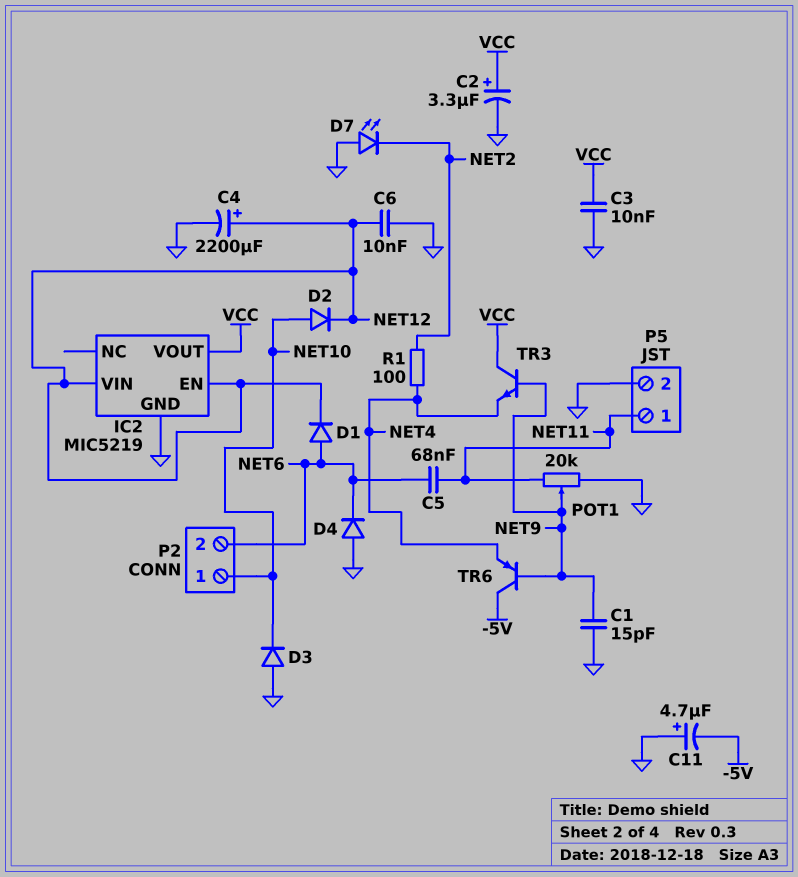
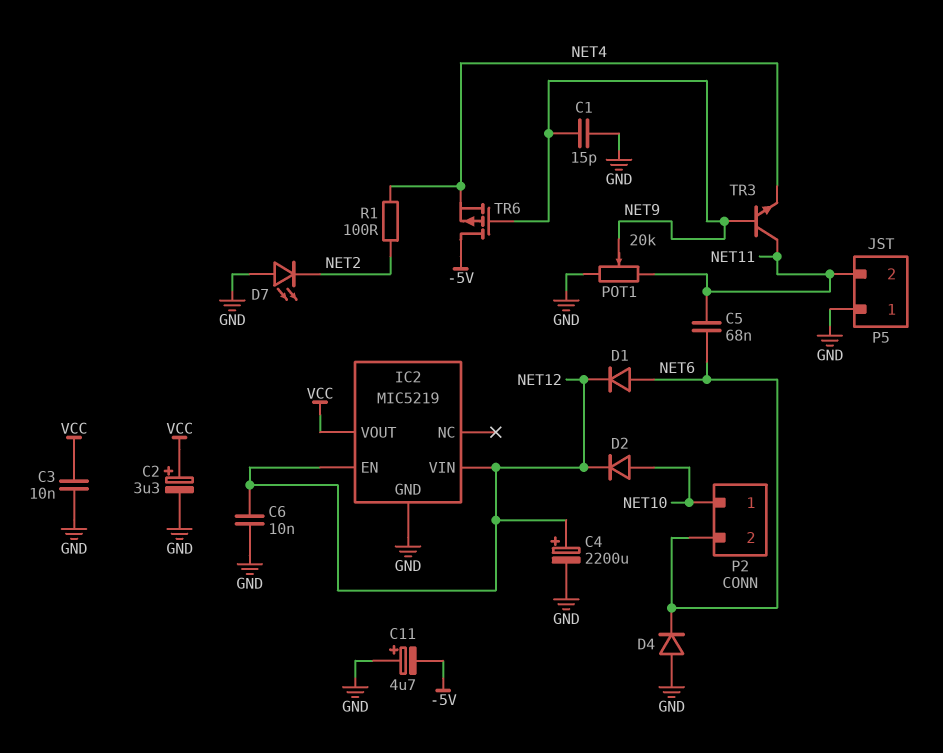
D3: diode (A GND, K NET10) -> none
P5 pin 1: NET11 -> GND
P5 pin 2: GND -> NET11
TR3: NPN (B NET9, C VCC, E NET4) -> NPN (B NET9, C NET11, E NET4)
TR6: PNP (B NET9, C -5V, E NET4) -> PMOS (G NET9, D -5V, S NET4)

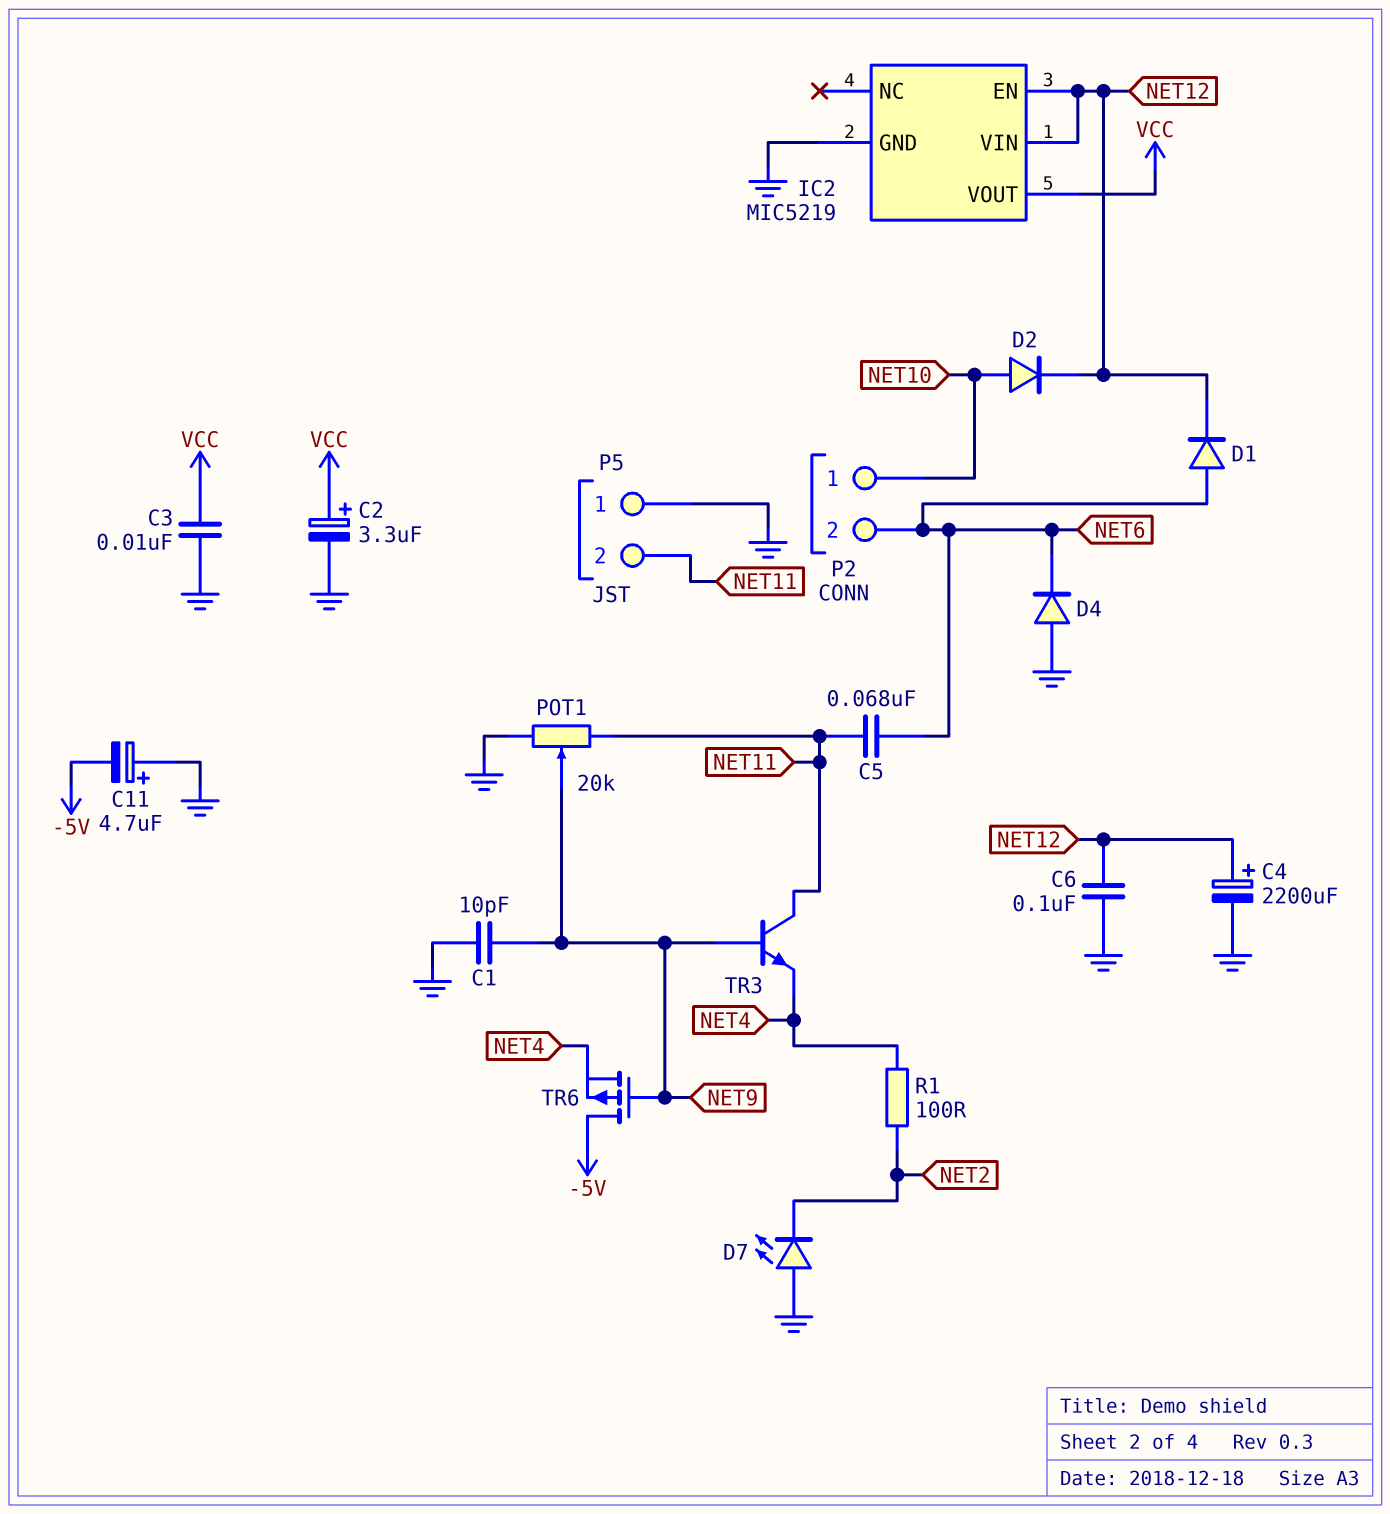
C1: 15pF (GND, NET9) -> 10pF (GND, NET9)
C6: 10nF (GND, NET12) -> 100nF (GND, NET12)

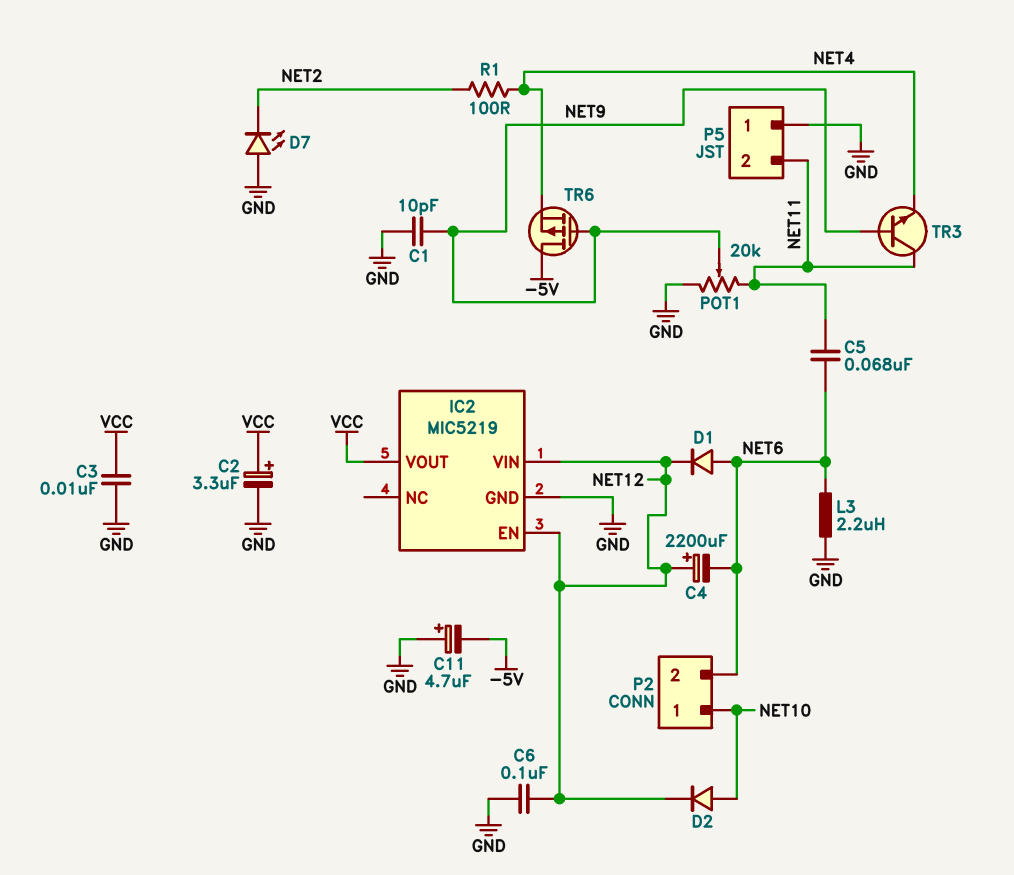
C4: 2200uF (plus NET12, minus GND) -> 2200uF (plus NET12, minus NET6)
D4: diode (A GND, K NET6) -> none
L3: none -> 2.2uH (GND, NET6)

